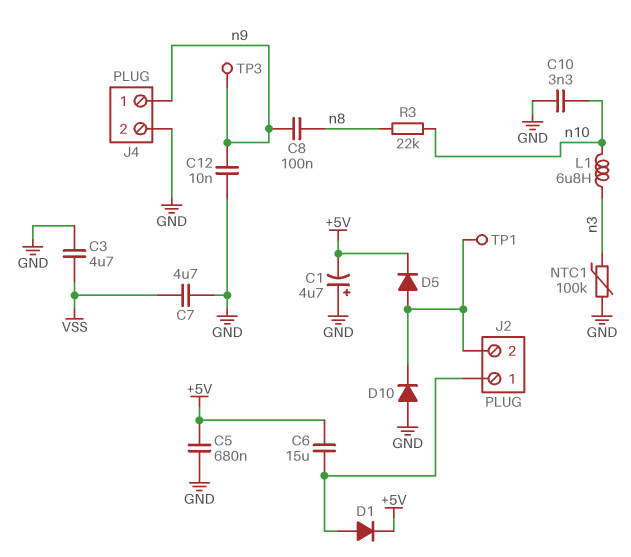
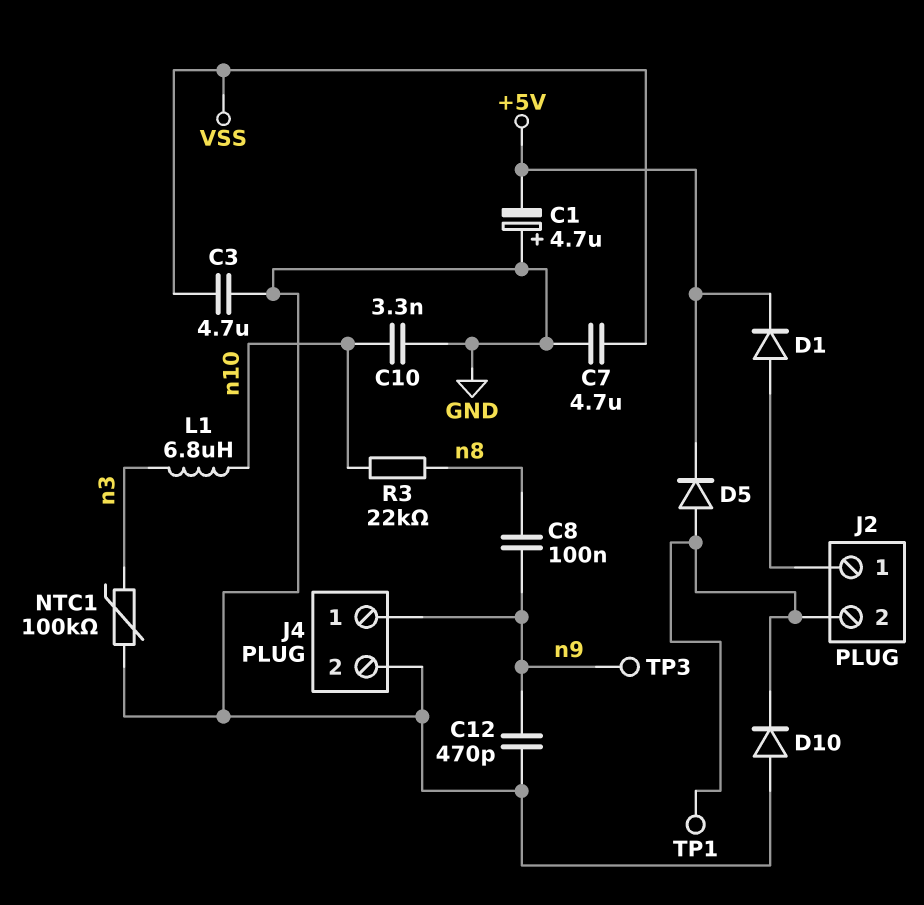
C5: 680nF (+5V, GND) -> none
C6: 15uF (+5V, J2/1) -> none
C12: 10nF (GND, n9) -> 470pF (GND, n9)

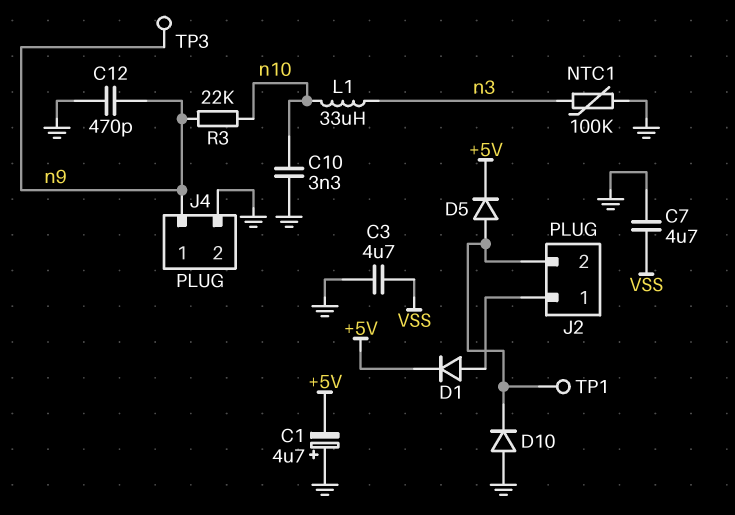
C8: 100nF (n8, n9) -> none
L1: 6.8uH (n3, n10) -> 33uH (n3, n10)
R3: 22k (n8, n10) -> 22k (n9, n10)

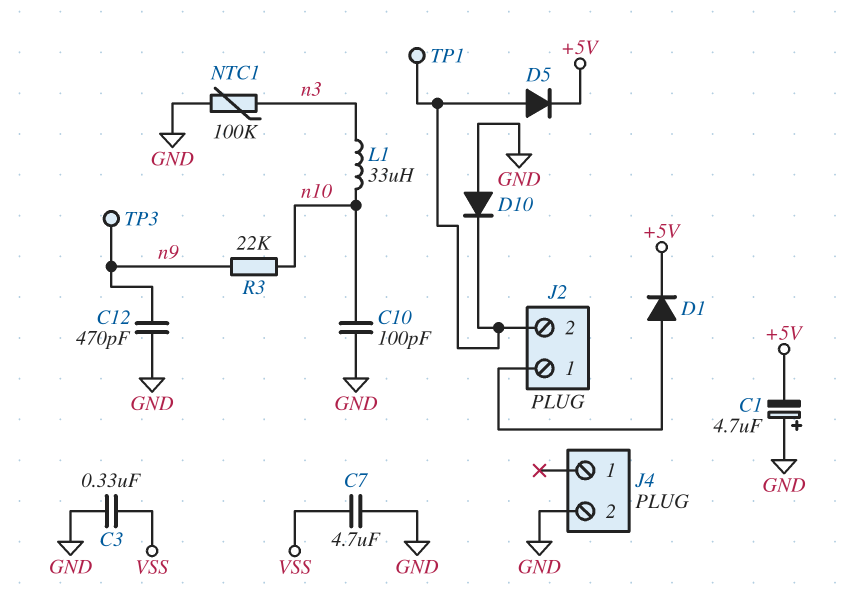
C3: 4.7uF (GND, VSS) -> 330nF (GND, VSS)
C10: 3.3nF (GND, n10) -> 100pF (GND, n10)
J4 pin 1: n9 -> none

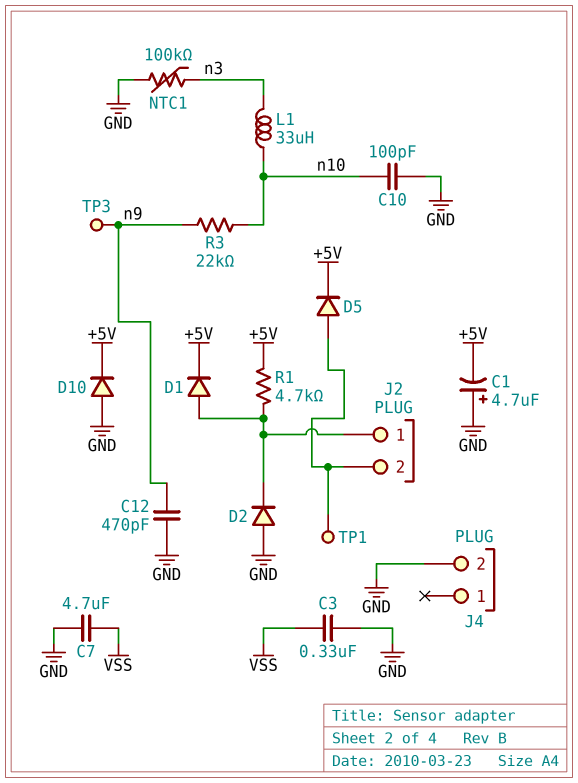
D2: none -> diode (A GND, K J2/1)
D10: diode (A GND, K J2/2) -> diode (A GND, K +5V)
R1: none -> 4.7k (+5V, J2/1)

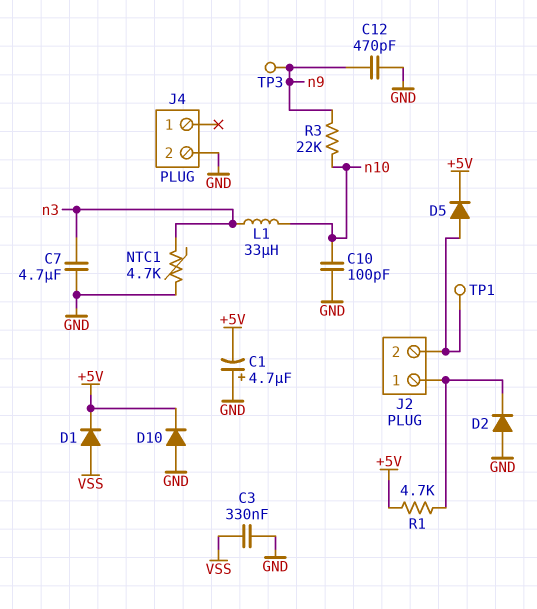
C7: 4.7uF (GND, VSS) -> 4.7uF (GND, n3)
D1: diode (A J2/1, K +5V) -> diode (A VSS, K +5V)
NTC1: 100k (GND, n3) -> 4.7k (GND, n3)

